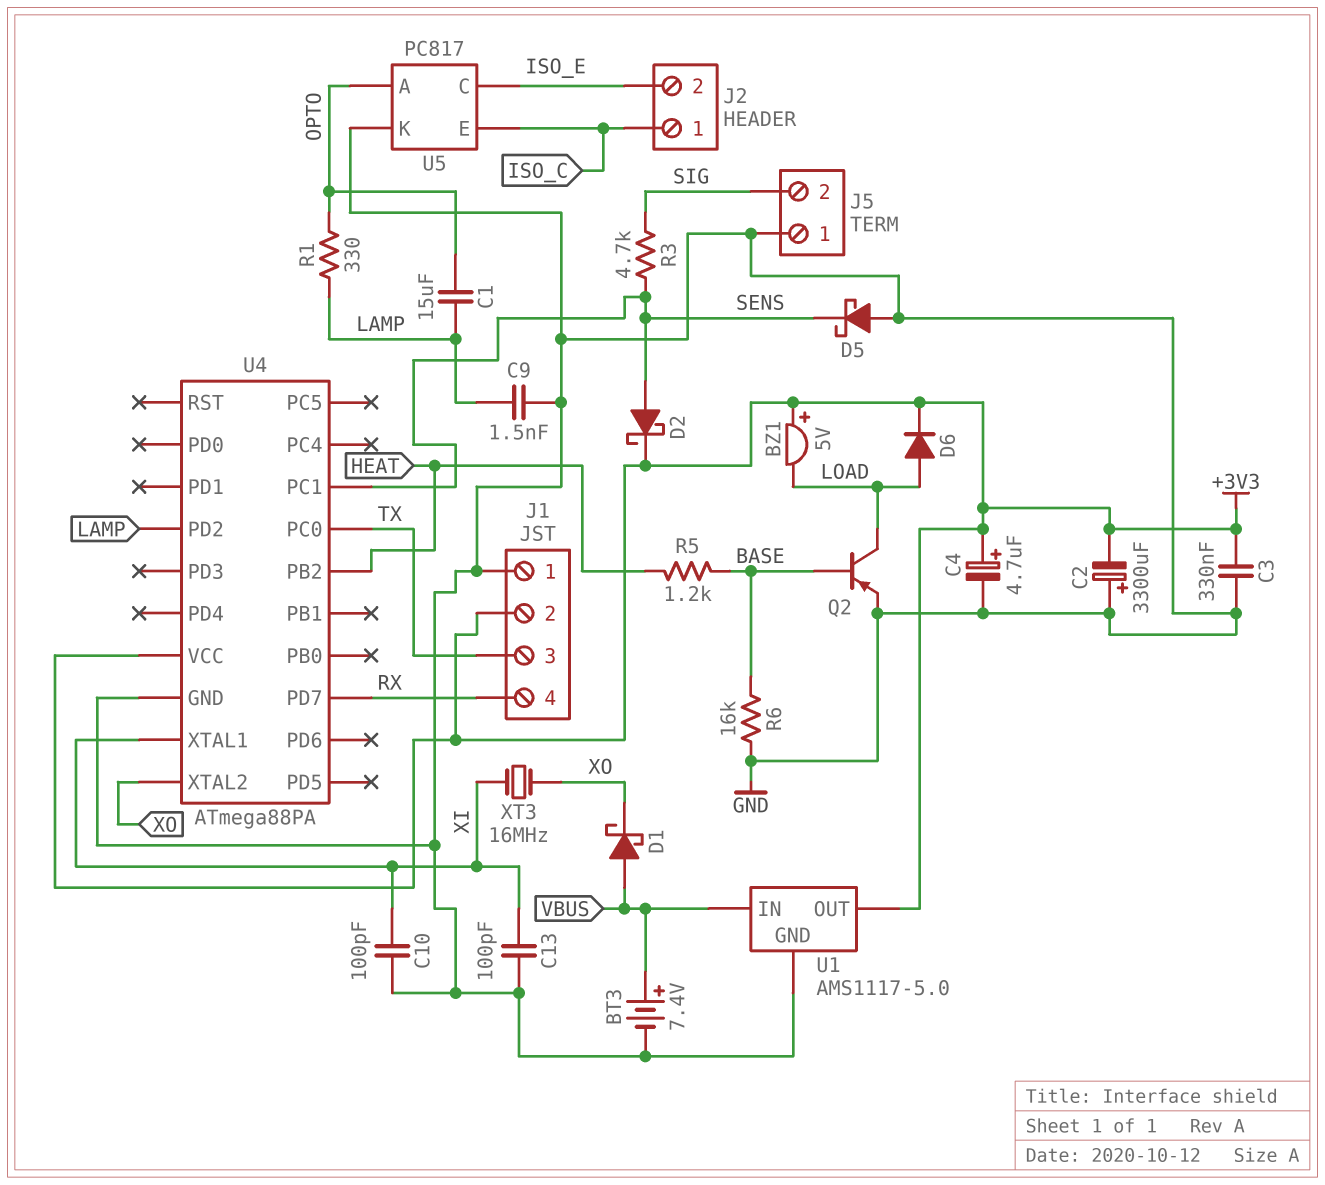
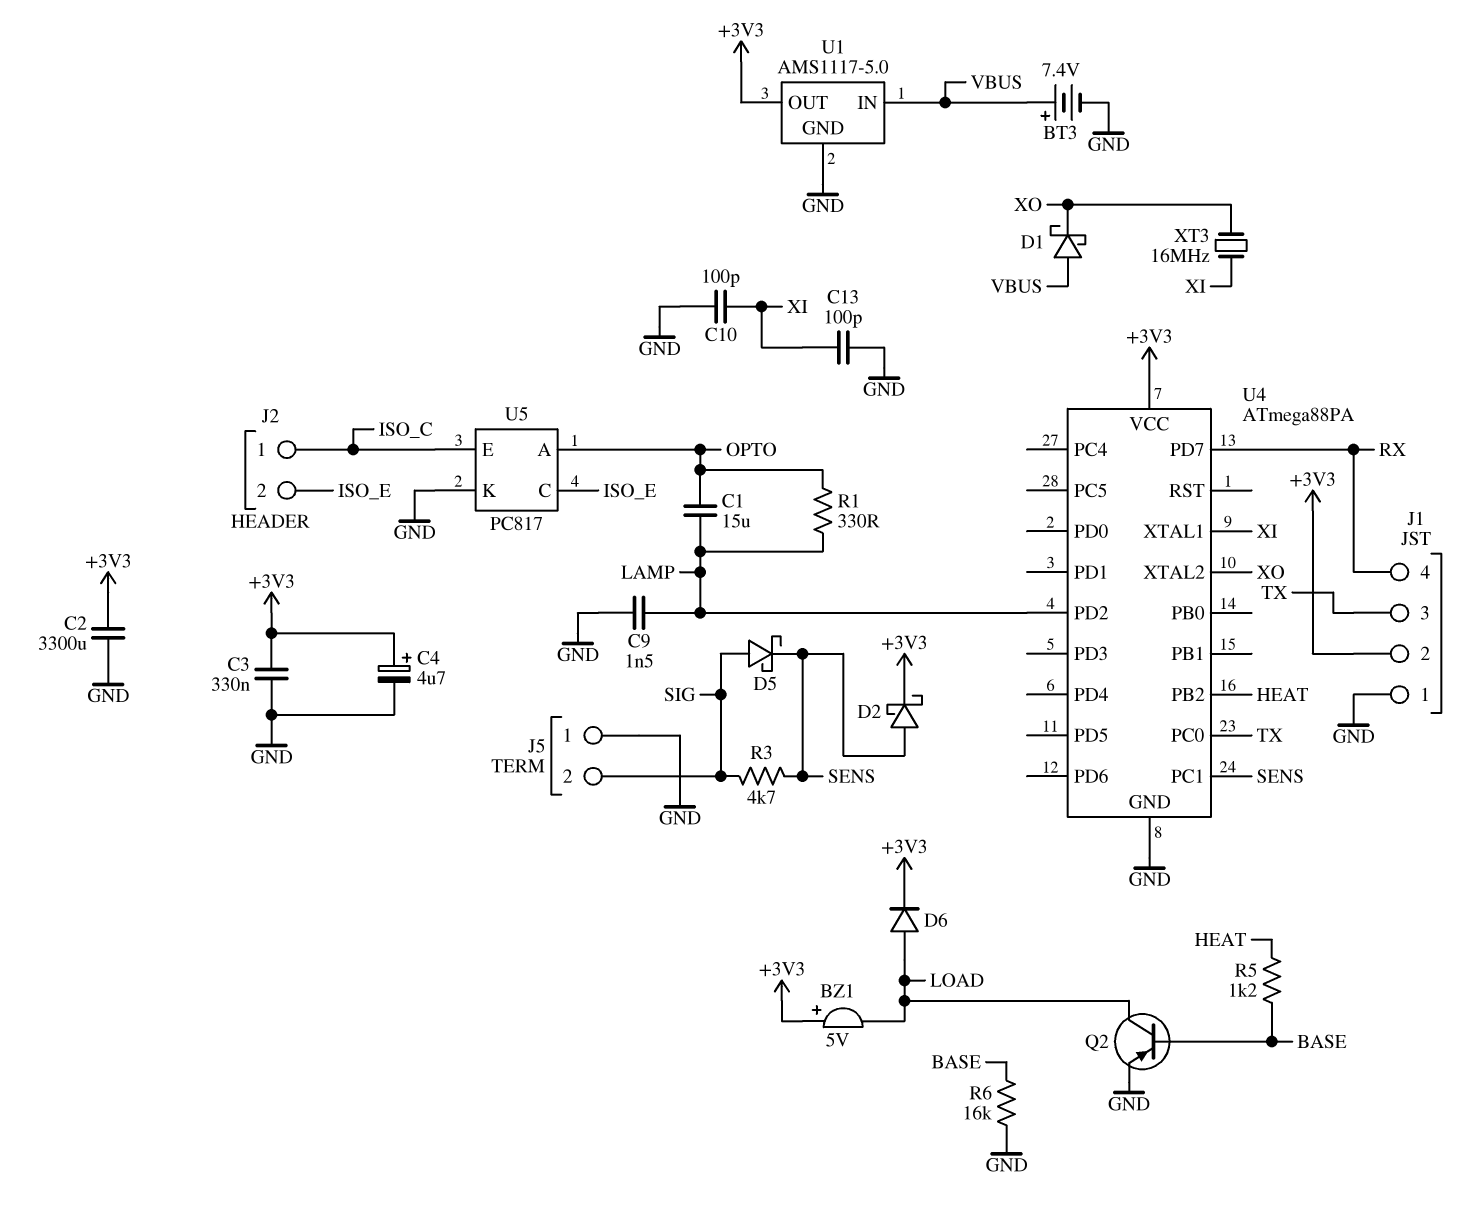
C2: 3300uF (plus GND, minus +3V3) -> 3300uF (+3V3, GND)
D5: schottky (A GND, K SENS) -> schottky (A SIG, K SENS)

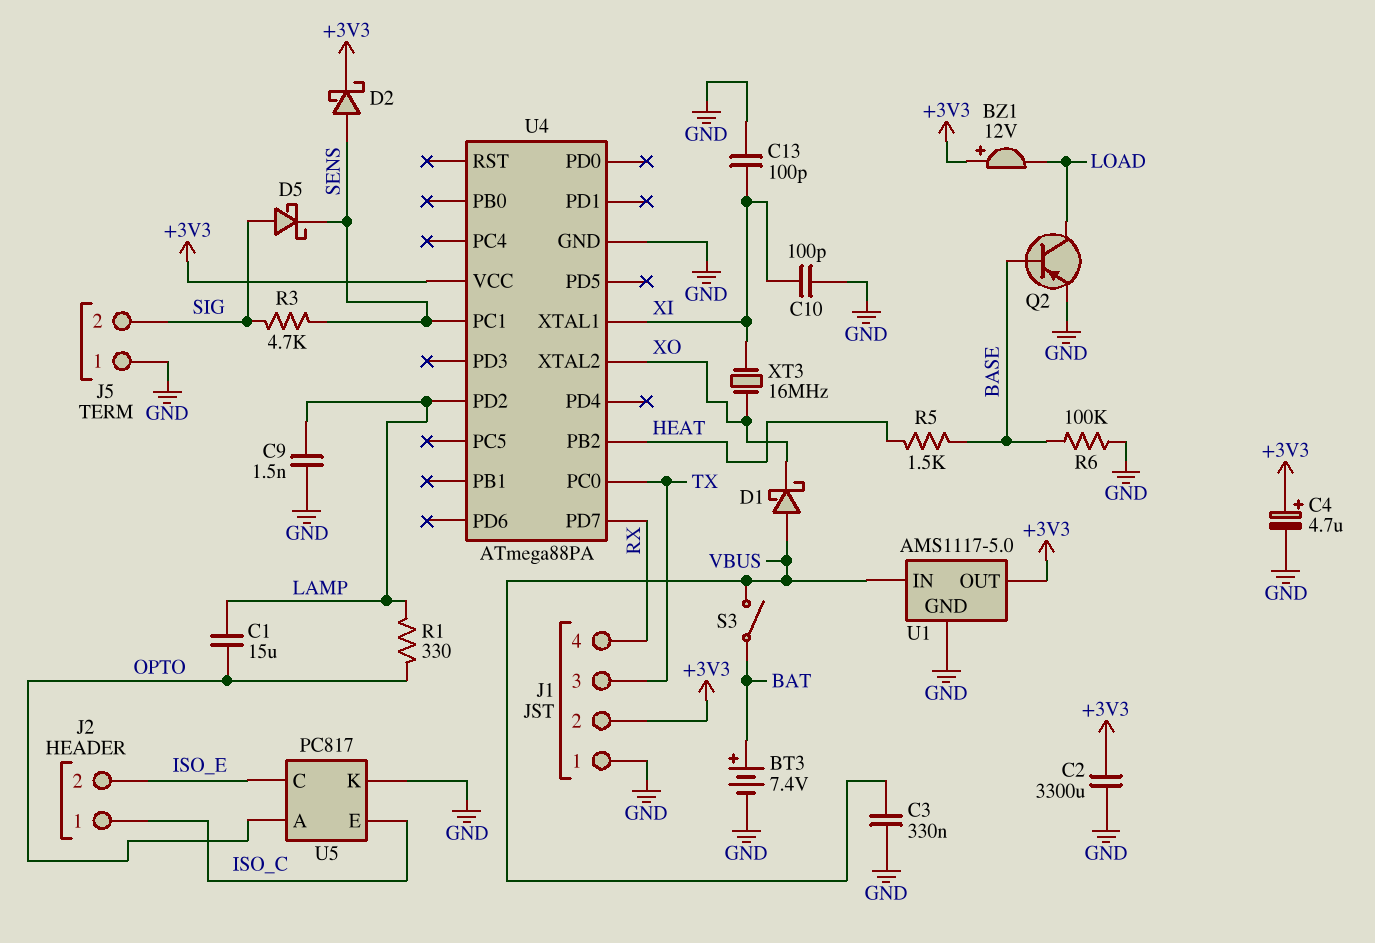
BT3: 7.4V (plus VBUS, minus GND) -> 7.4V (plus BAT, minus GND)
BZ1: buzzer 5V (plus +3V3, minus LOAD) -> buzzer 12V (plus +3V3, minus LOAD)
C3: 330nF (+3V3, GND) -> 330nF (GND, VBUS)
D6: diode (A LOAD, K +3V3) -> none
R5: 1.2k (BASE, HEAT) -> 1.5k (BASE, HEAT)
R6: 16k (BASE, GND) -> 100k (BASE, GND)
S3: none -> switch (BAT, VBUS)

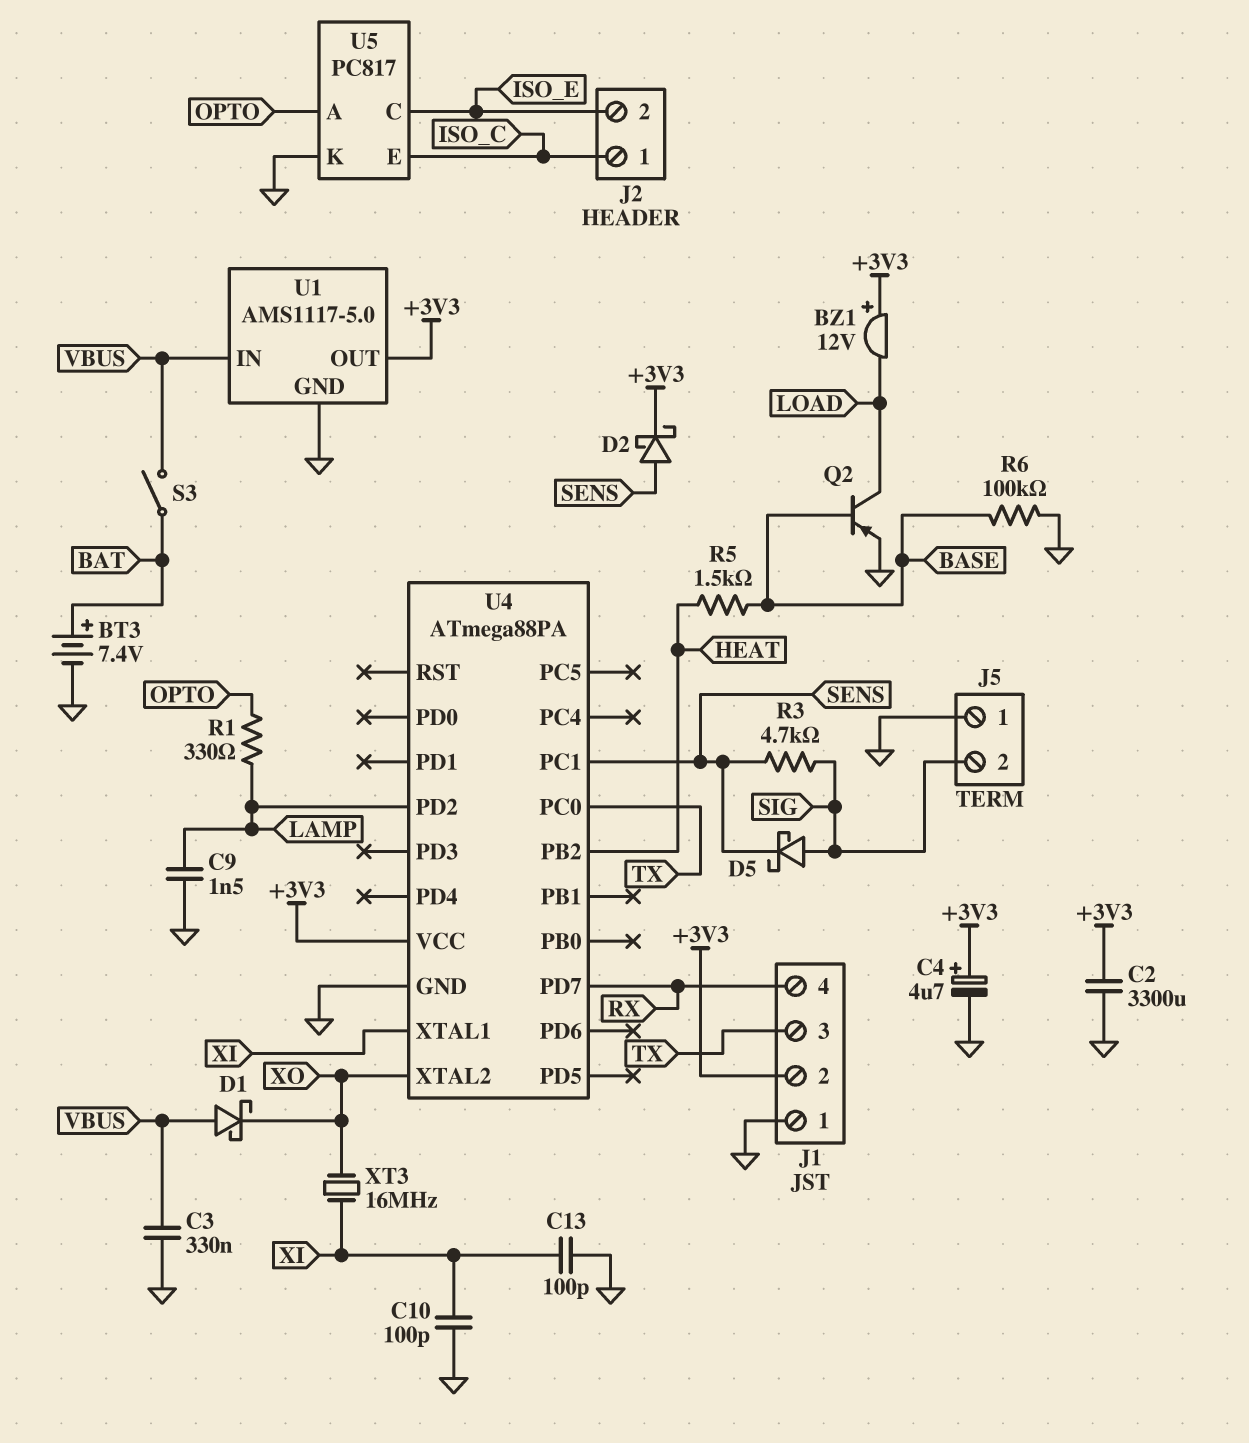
C1: 15uF (LAMP, OPTO) -> none

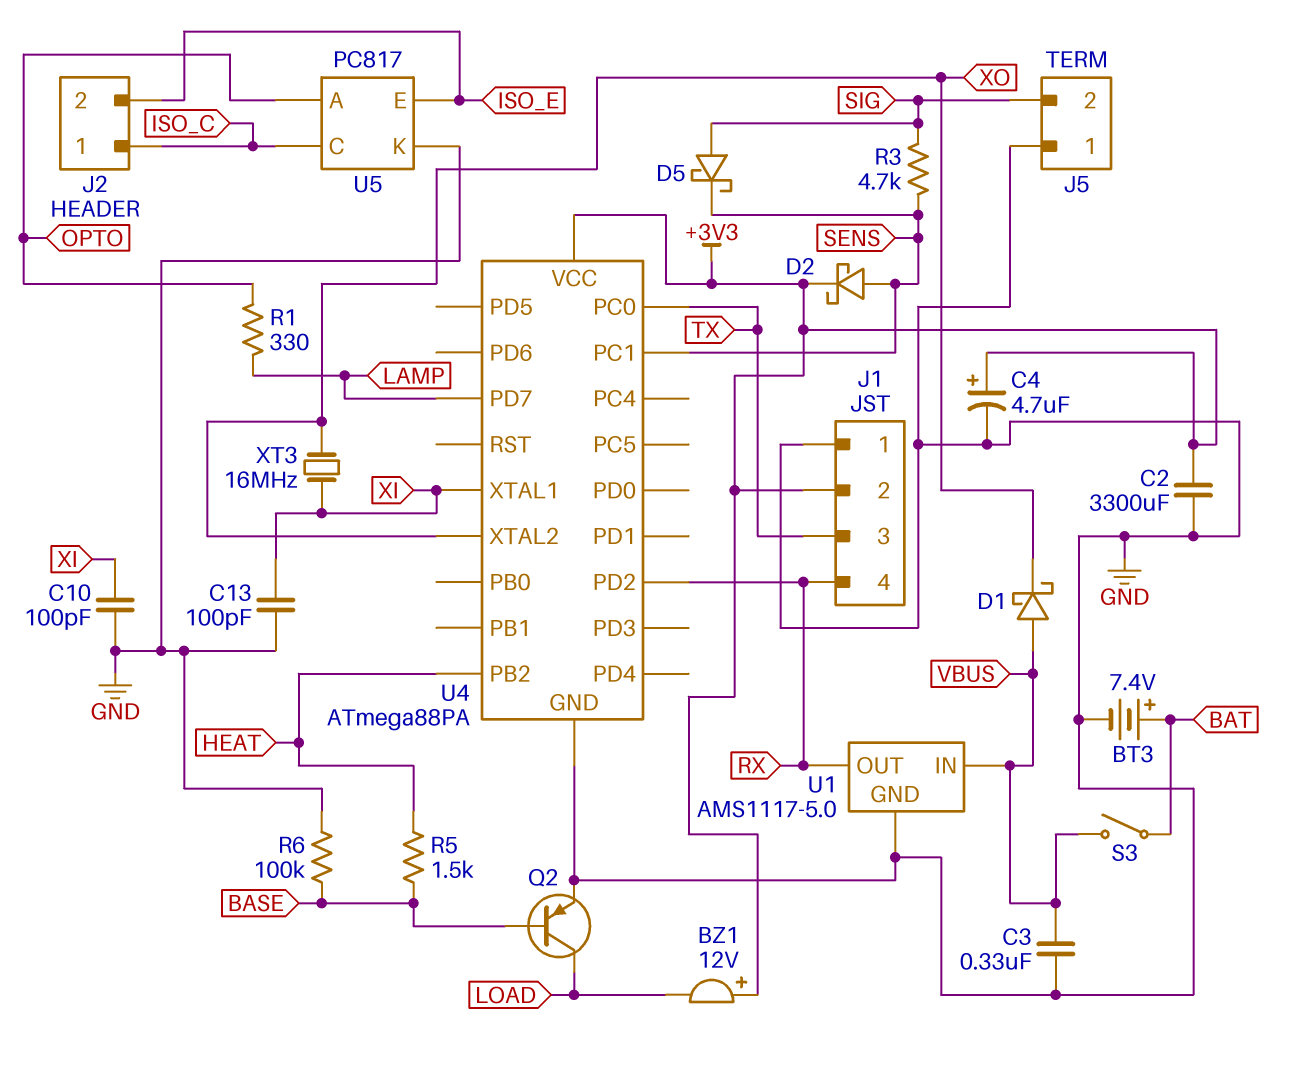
C9: 1.5nF (GND, LAMP) -> none
U1 pin OUT: +3V3 -> RX
U4 pin PD2: LAMP -> RX
U4 pin PD7: RX -> LAMP
U5 pin C: ISO_E -> ISO_C
U5 pin E: ISO_C -> ISO_E

